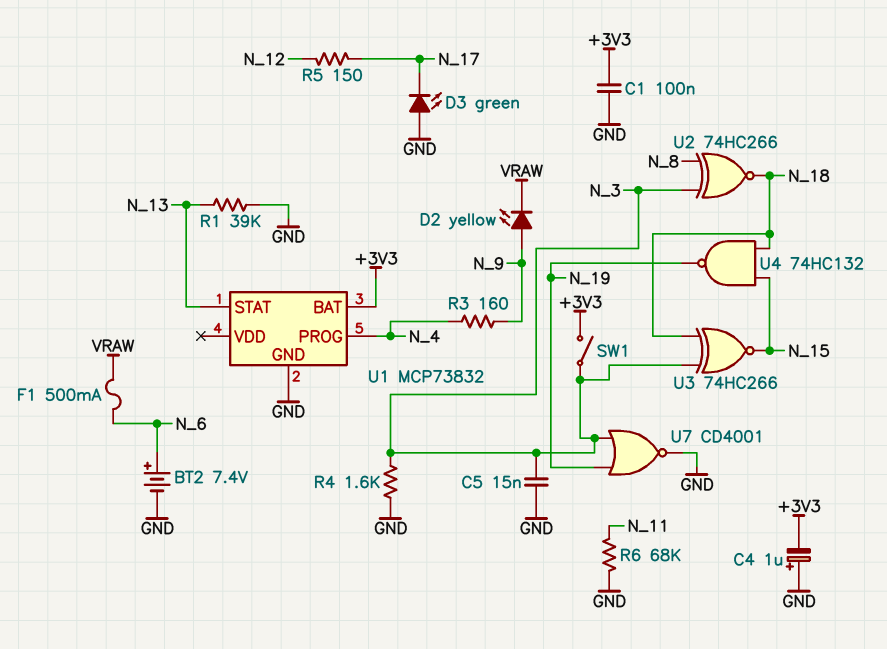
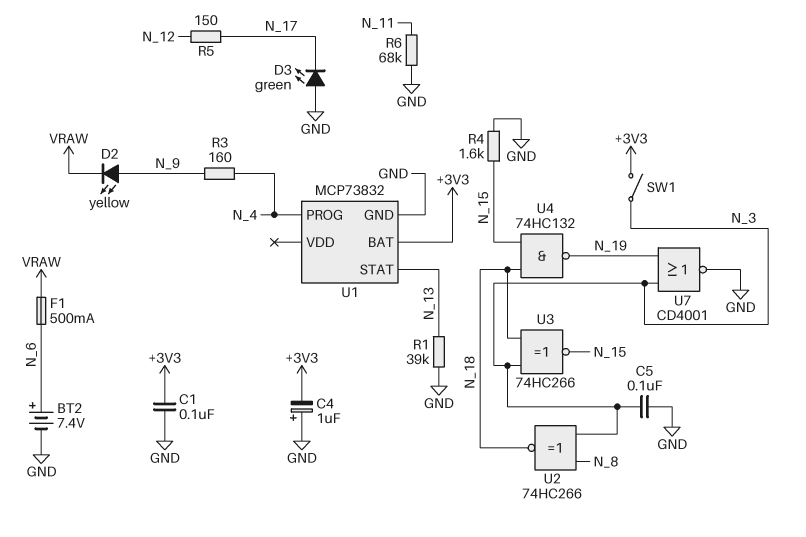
C5: 15nF (GND, N_3) -> 100nF (GND, N_3)
R4: 1.6k (GND, N_3) -> 1.6k (GND, N_15)

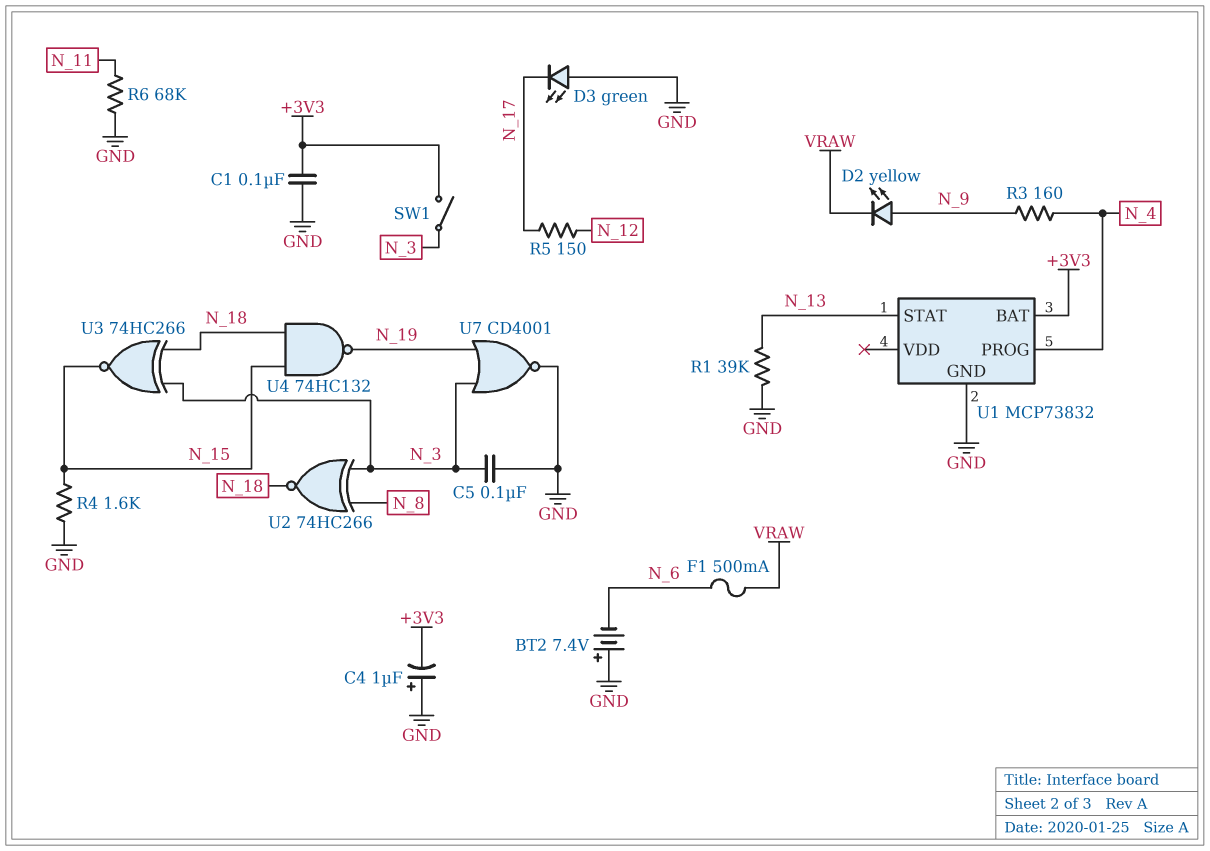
BT2: 7.4V (plus N_6, minus GND) -> 7.4V (plus GND, minus N_6)

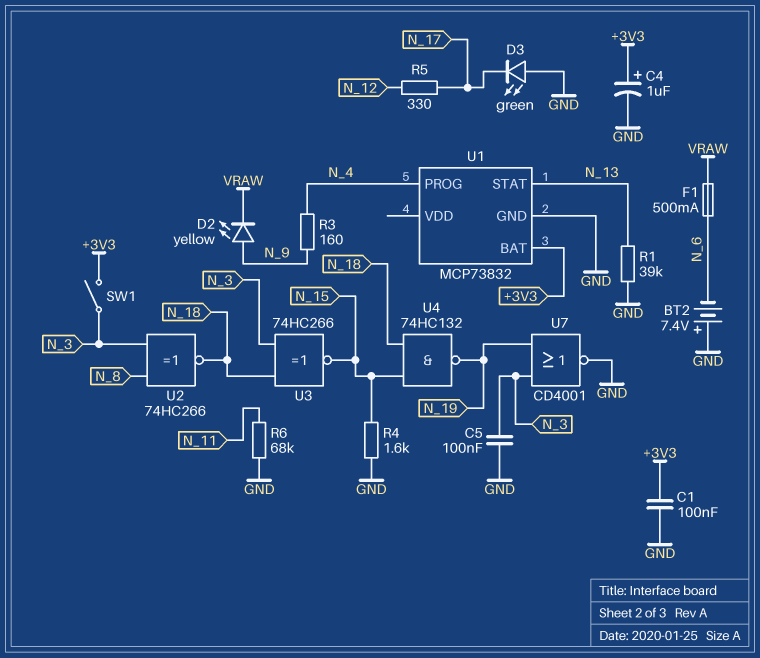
C4: 1uF (plus GND, minus +3V3) -> 1uF (plus +3V3, minus GND)
R5: 150 (N_12, N_17) -> 330 (N_12, N_17)

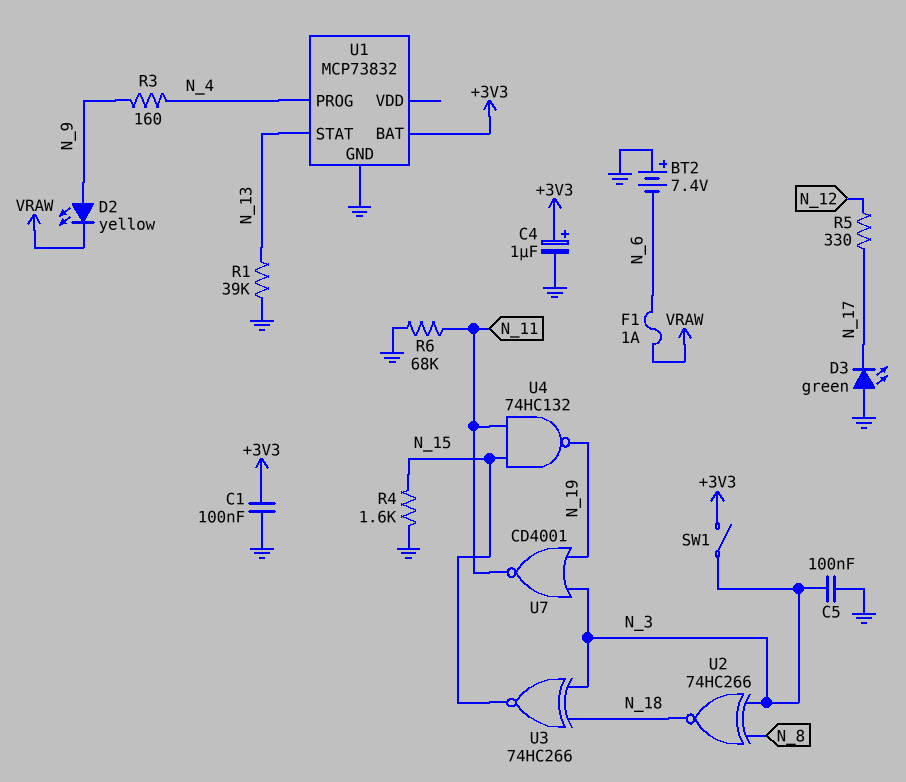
F1: 500mA (N_6, VRAW) -> 1A (N_6, VRAW)
U4: NAND 74HC132 (in N_15, in N_18, out N_19) -> NAND 74HC132 (in N_11, in N_15, out N_19)
U7: NOR CD4001 (in N_3, in N_19, out GND) -> NOR CD4001 (in N_3, in N_19, out N_11)

